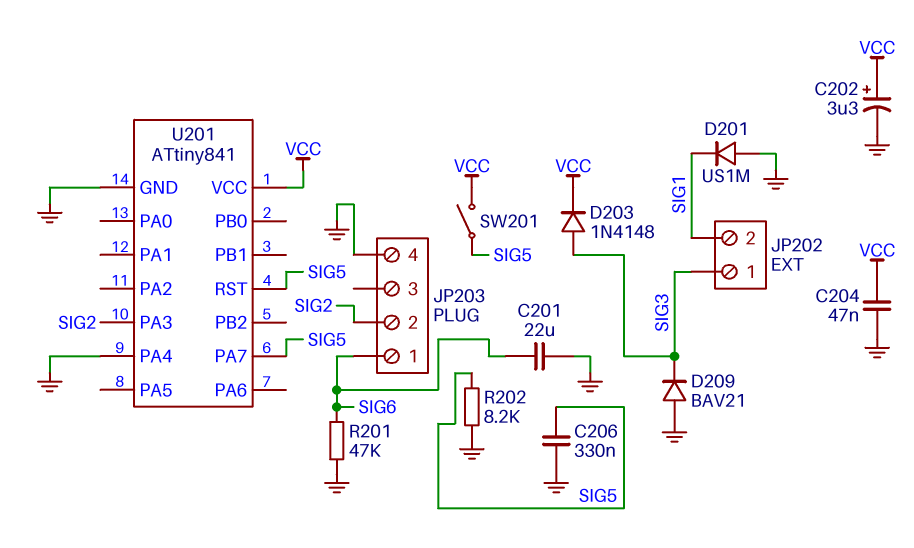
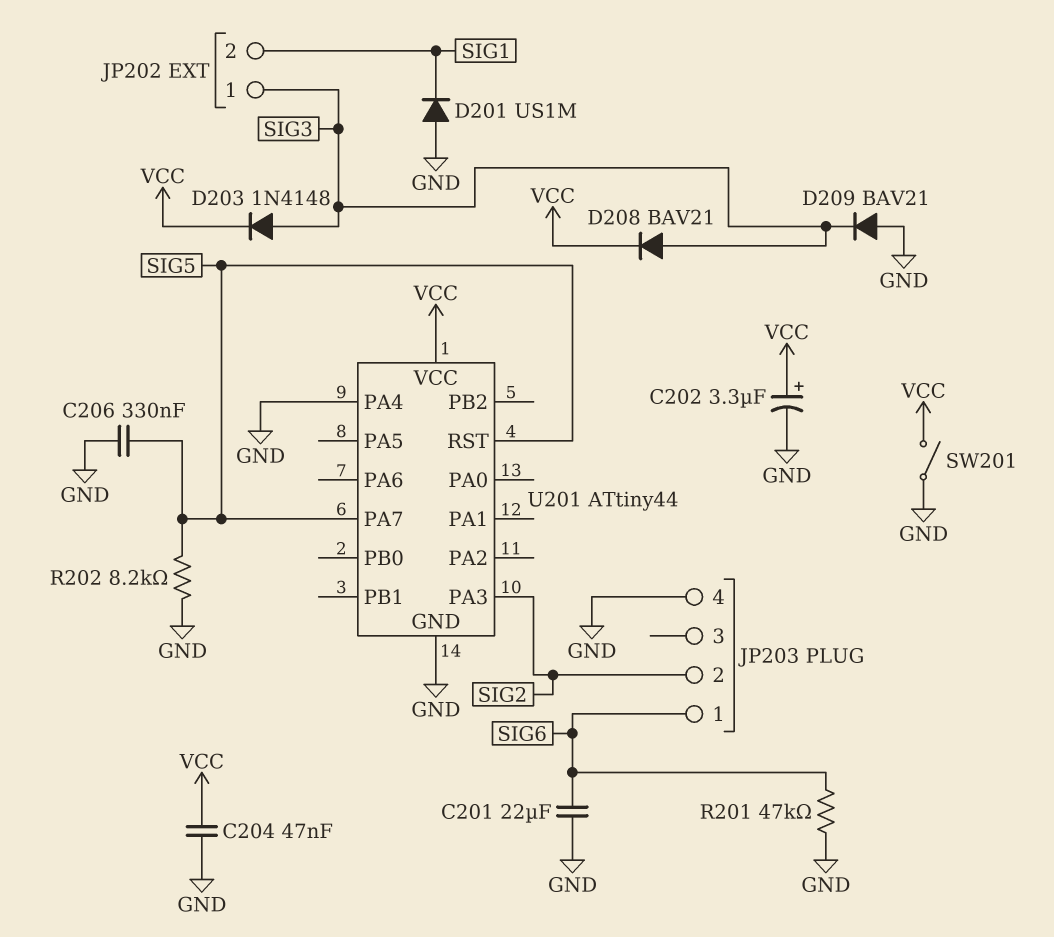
D208: none -> diode BAV21 (A SIG3, K VCC)
SW201: switch (SIG5, VCC) -> switch (GND, VCC)
U201: ATtiny841 -> ATtiny44

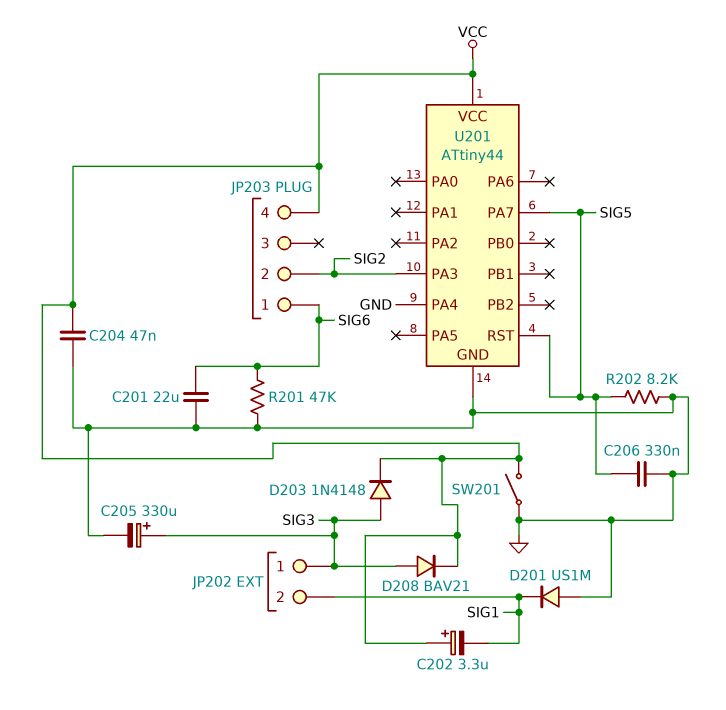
C202: 3.3uF (plus VCC, minus GND) -> 3.3uF (plus VCC, minus SIG1)
C205: none -> 330uF (plus SIG3, minus GND)
D209: diode BAV21 (A GND, K SIG3) -> none
JP203 pin 4: GND -> VCC

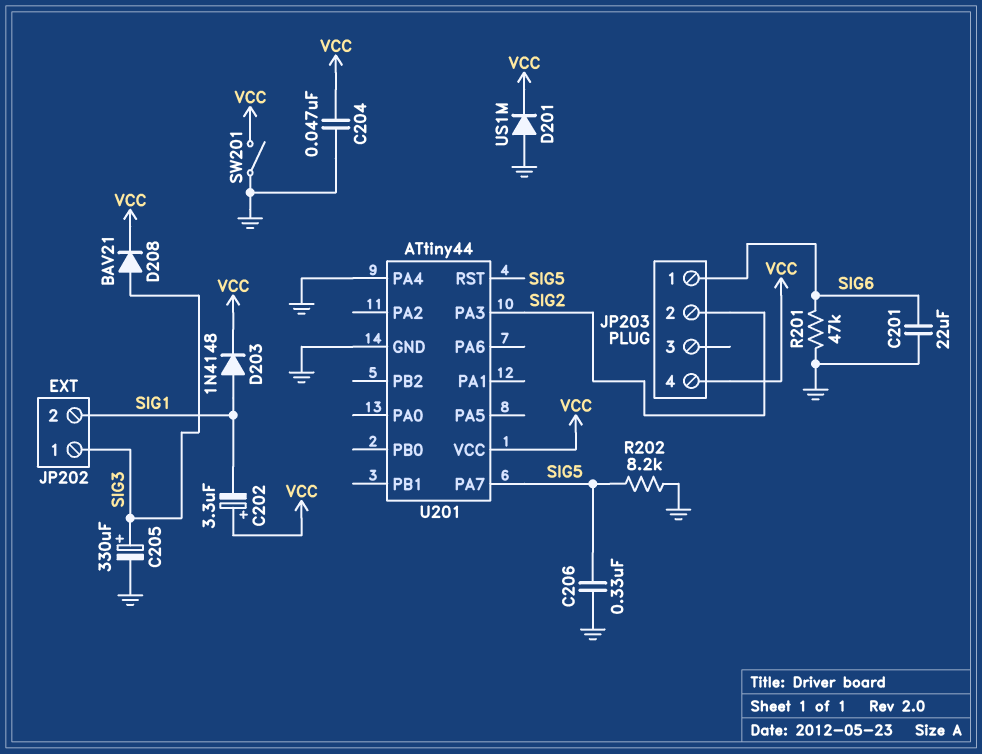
D201: diode US1M (A GND, K SIG1) -> diode US1M (A GND, K VCC)
D203: diode 1N4148 (A SIG3, K VCC) -> diode 1N4148 (A SIG1, K VCC)

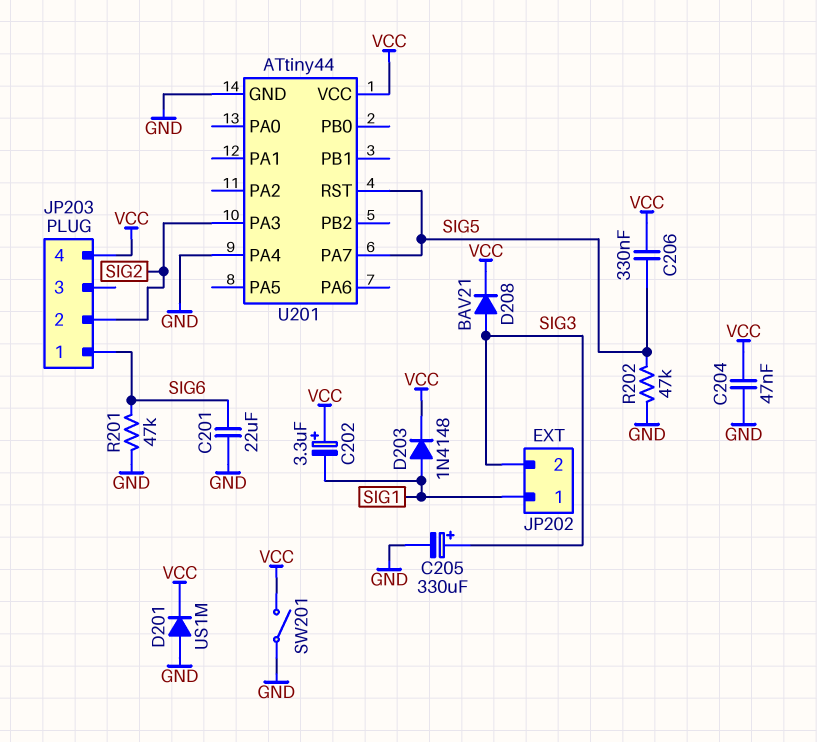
C206: 330nF (GND, SIG5) -> 330nF (SIG5, VCC)
JP202 pin 1: SIG3 -> SIG1
JP202 pin 2: SIG1 -> SIG3
R202: 8.2k (GND, SIG5) -> 47k (GND, SIG5)

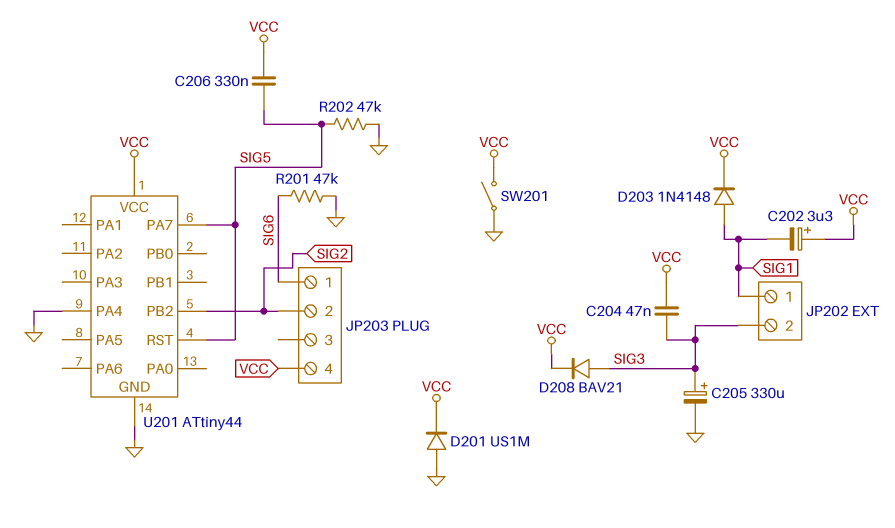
C201: 22uF (GND, SIG6) -> none
C204: 47nF (GND, VCC) -> 47nF (SIG3, VCC)
U201 pin PA3: SIG2 -> none
U201 pin PB2: none -> SIG2

